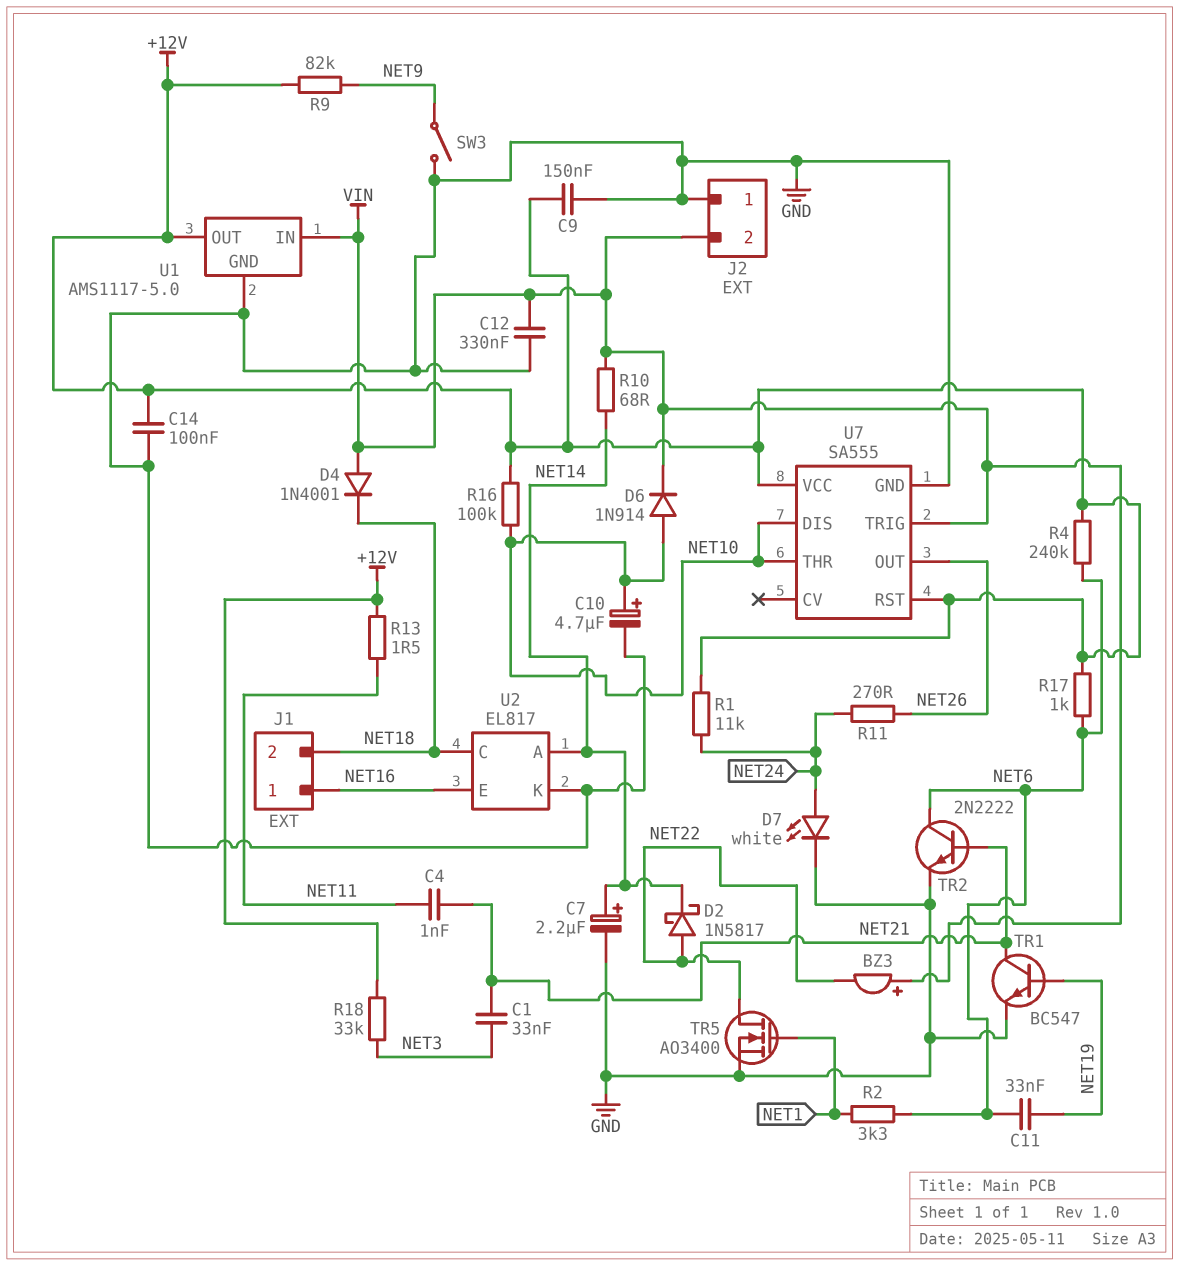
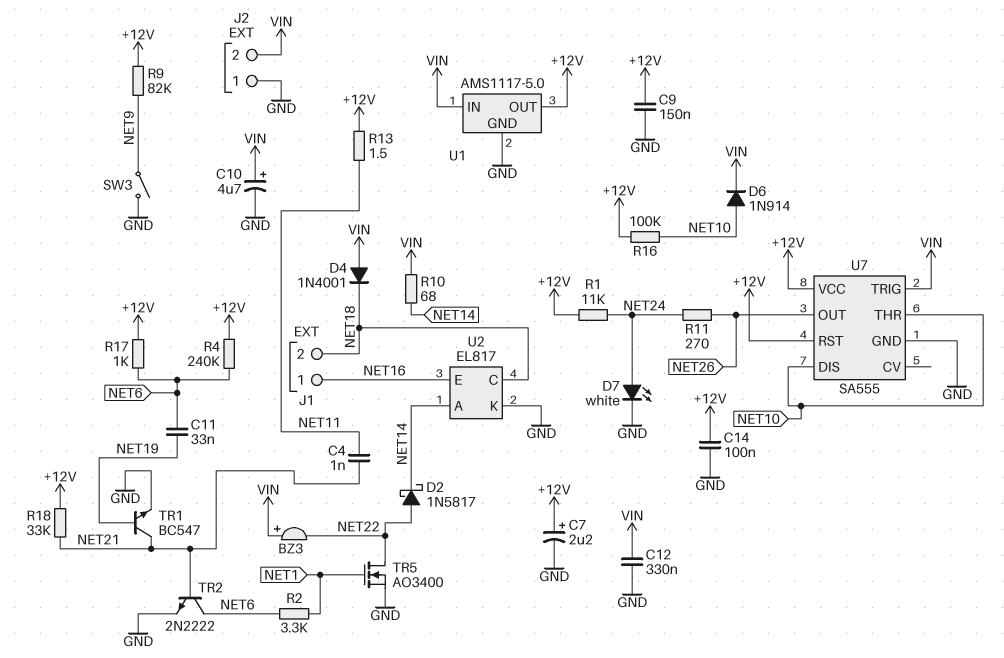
C1: 33nF (NET3, NET21) -> none
C7: 2.2uF (plus NET14, minus GND) -> 2.2uF (plus +12V, minus GND)
C10: 4.7uF (plus NET10, minus GND) -> 4.7uF (plus VIN, minus GND)
R18: 33k (+12V, NET3) -> 33k (+12V, NET21)

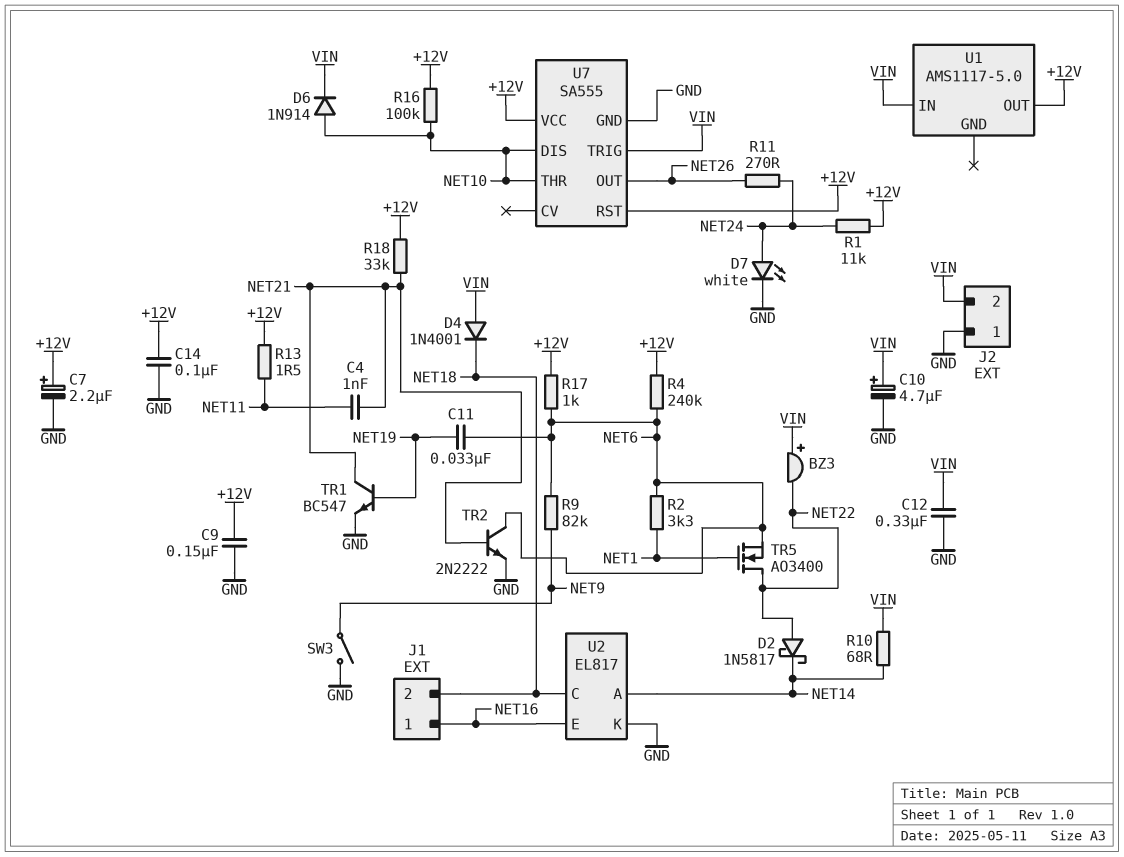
R9: 82k (+12V, NET9) -> 82k (NET6, NET9)
TR5: NMOS AO3400 (G NET1, D NET22, S GND) -> NMOS AO3400 (G NET1, D NET22, S NET6)
U1 pin GND: GND -> none

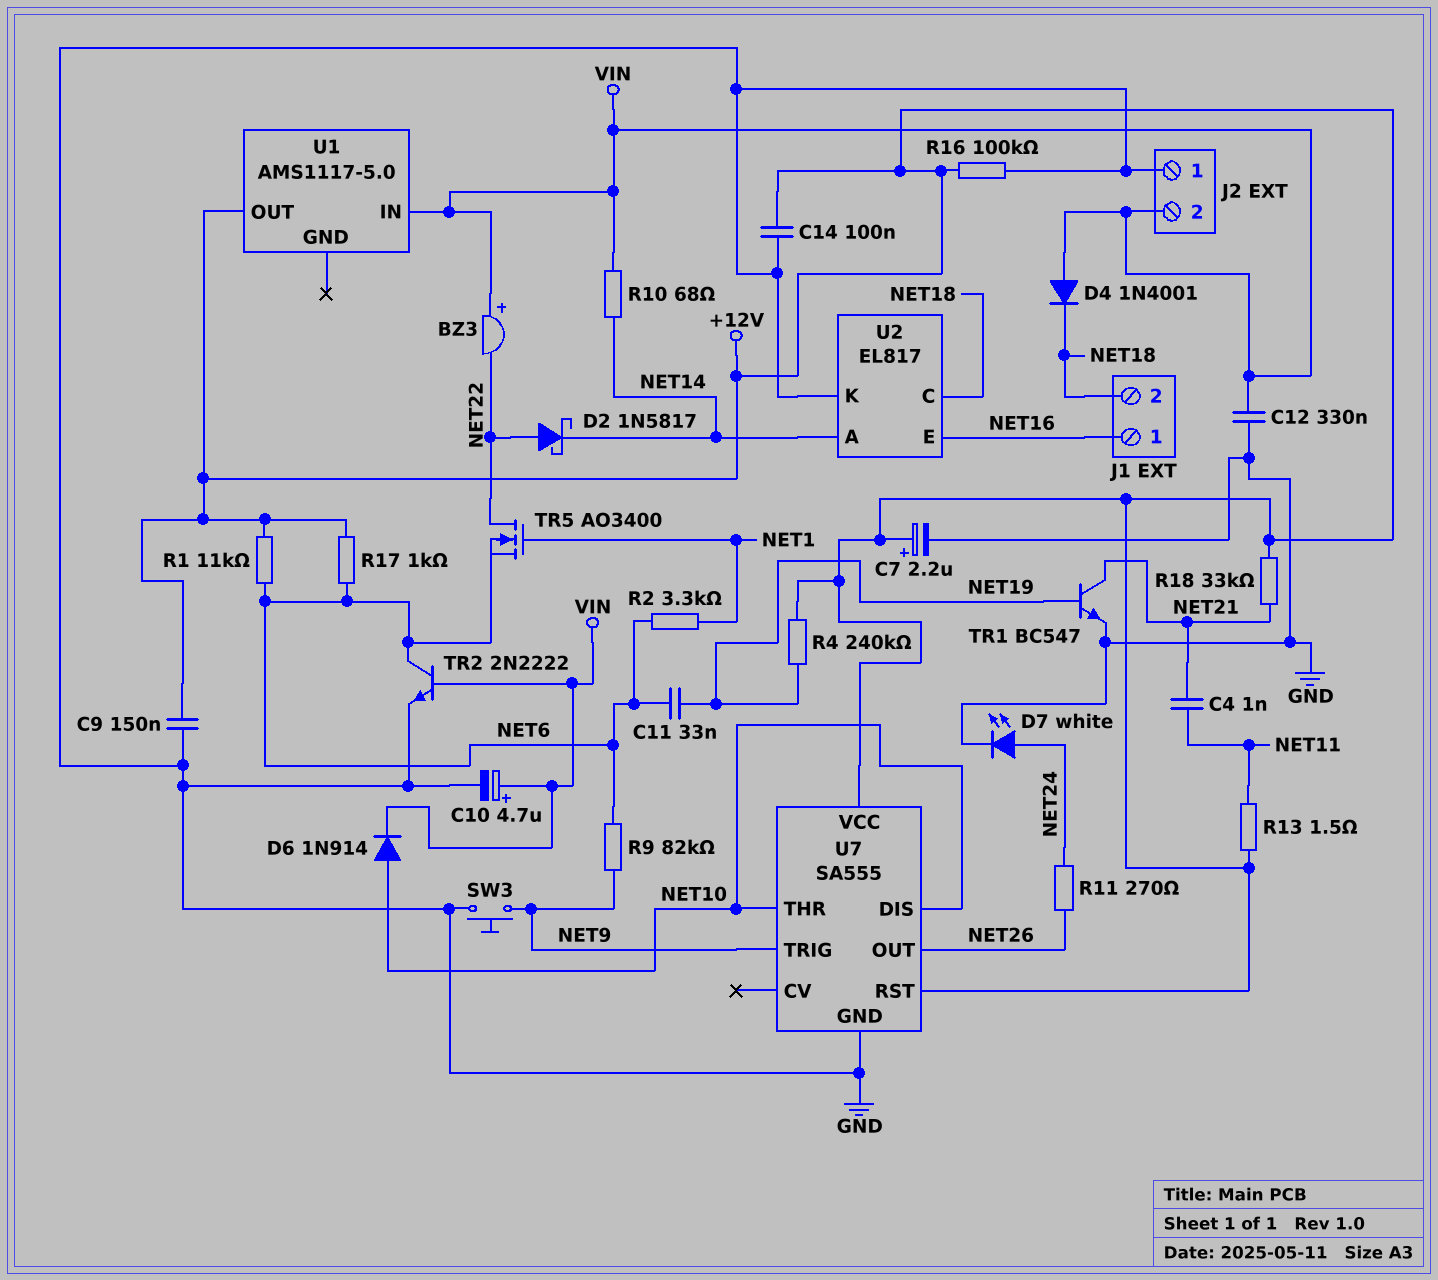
R1: 11k (+12V, NET24) -> 11k (+12V, NET6)
R4: 240k (+12V, NET6) -> 240k (+12V, NET19)
R16: 100k (+12V, NET10) -> 100k (+12V, GND)
SW3: switch (GND, NET9) -> button (GND, NET9)
TR2: NPN 2N2222 (B NET21, C NET6, E GND) -> NPN 2N2222 (B VIN, C NET6, E GND)
U7 pin TRIG: VIN -> NET9

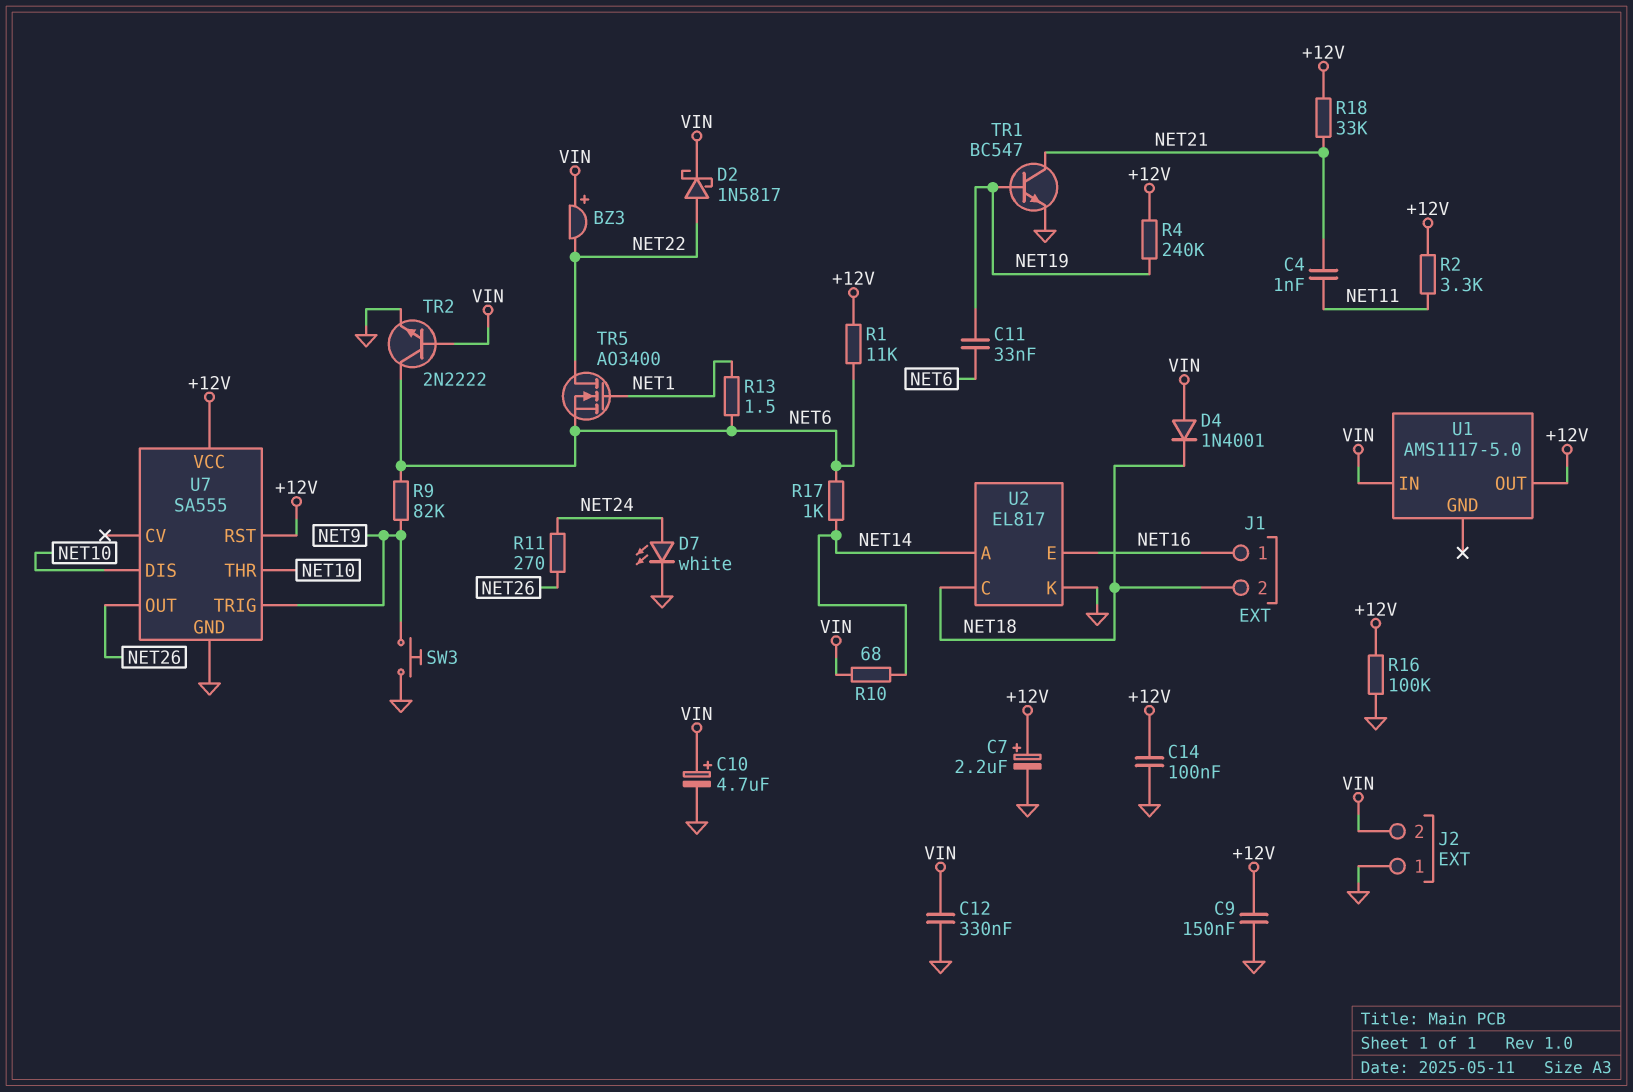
D2: schottky 1N5817 (A NET22, K NET14) -> schottky 1N5817 (A NET22, K VIN)
D6: diode 1N914 (A NET10, K VIN) -> none
R2: 3.3k (NET1, NET6) -> 3.3k (+12V, NET11)
R13: 1.5 (+12V, NET11) -> 1.5 (NET1, NET6)
R17: 1k (+12V, NET6) -> 1k (NET6, NET14)

